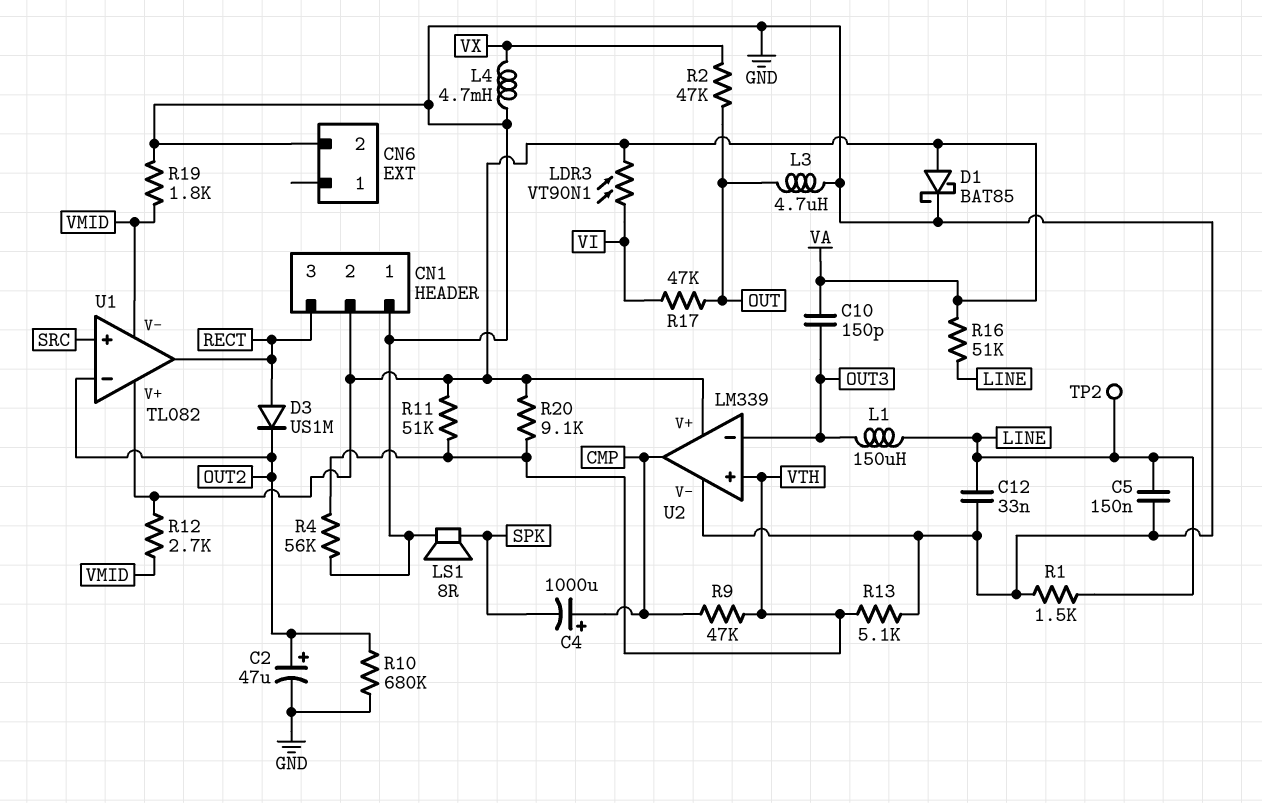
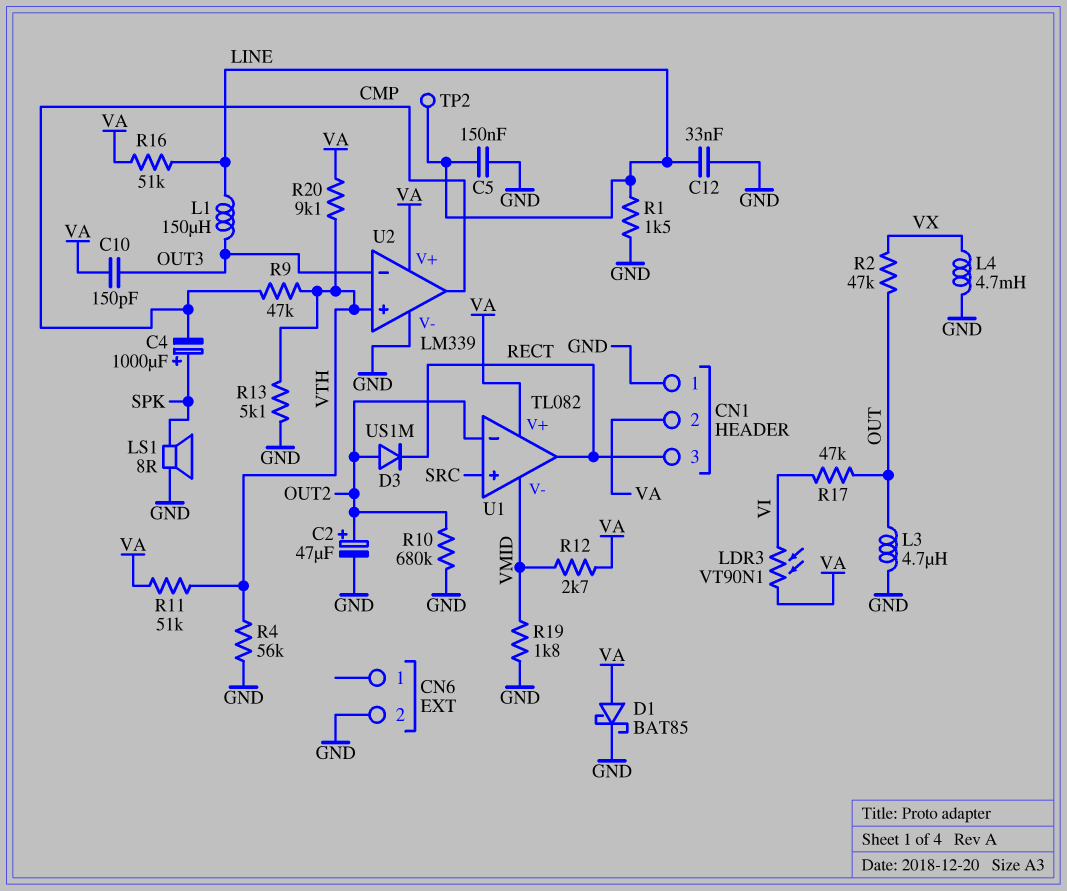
C4: 1000uF (plus CMP, minus SPK) -> 1000uF (plus SPK, minus CMP)
D3: diode US1M (A RECT, K OUT2) -> diode US1M (A OUT2, K RECT)

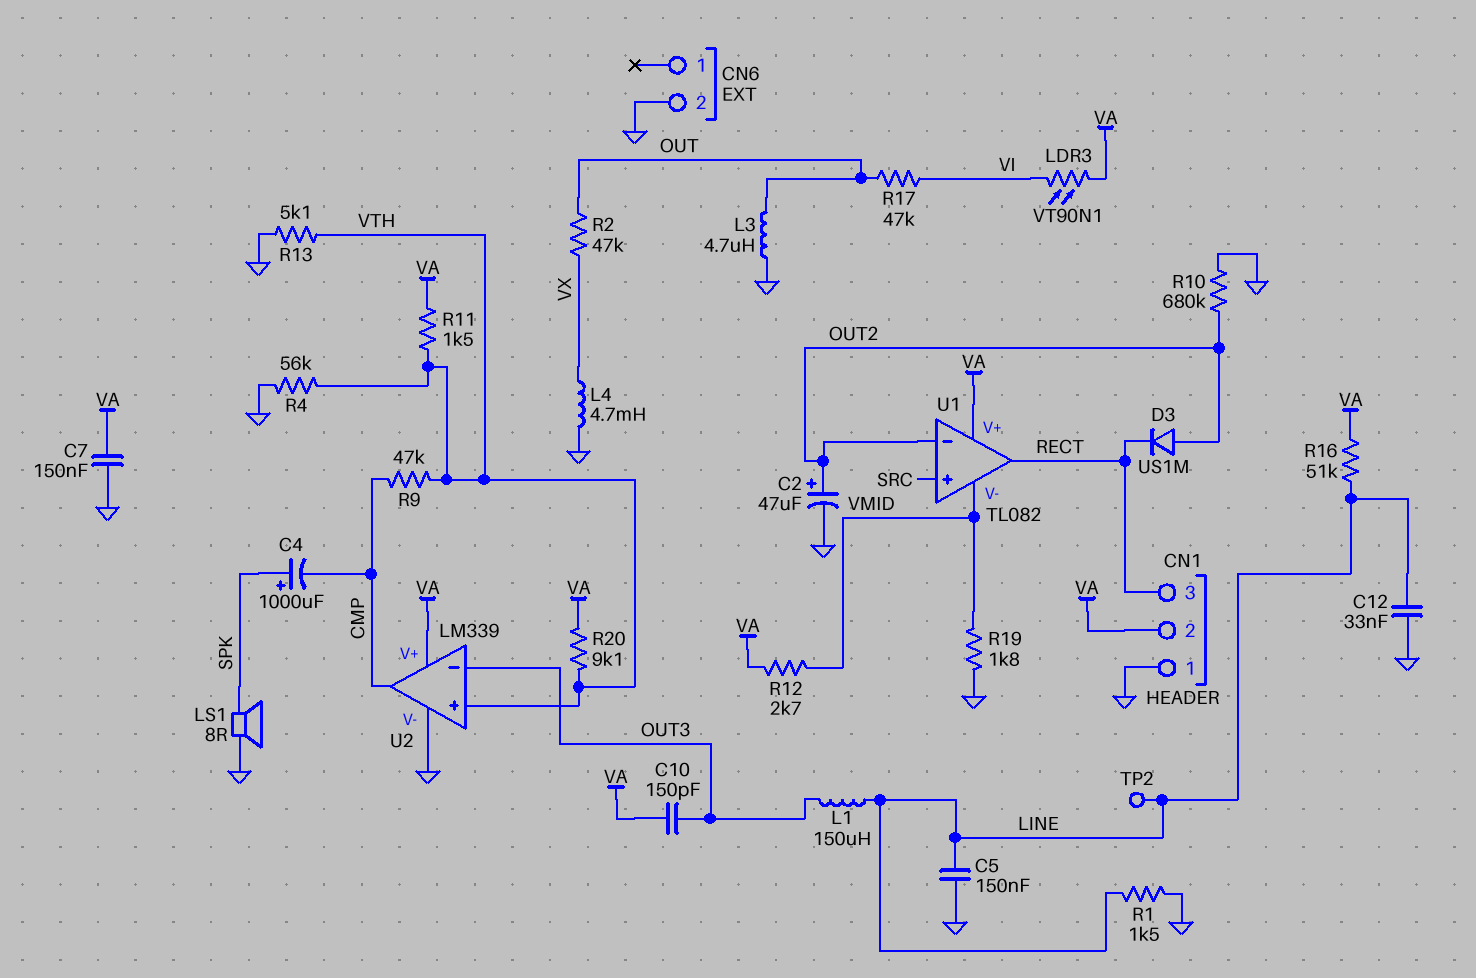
C7: none -> 150nF (GND, VA)
D1: schottky BAT85 (A VA, K GND) -> none
R11: 51k (VA, VTH) -> 1.5k (VA, VTH)

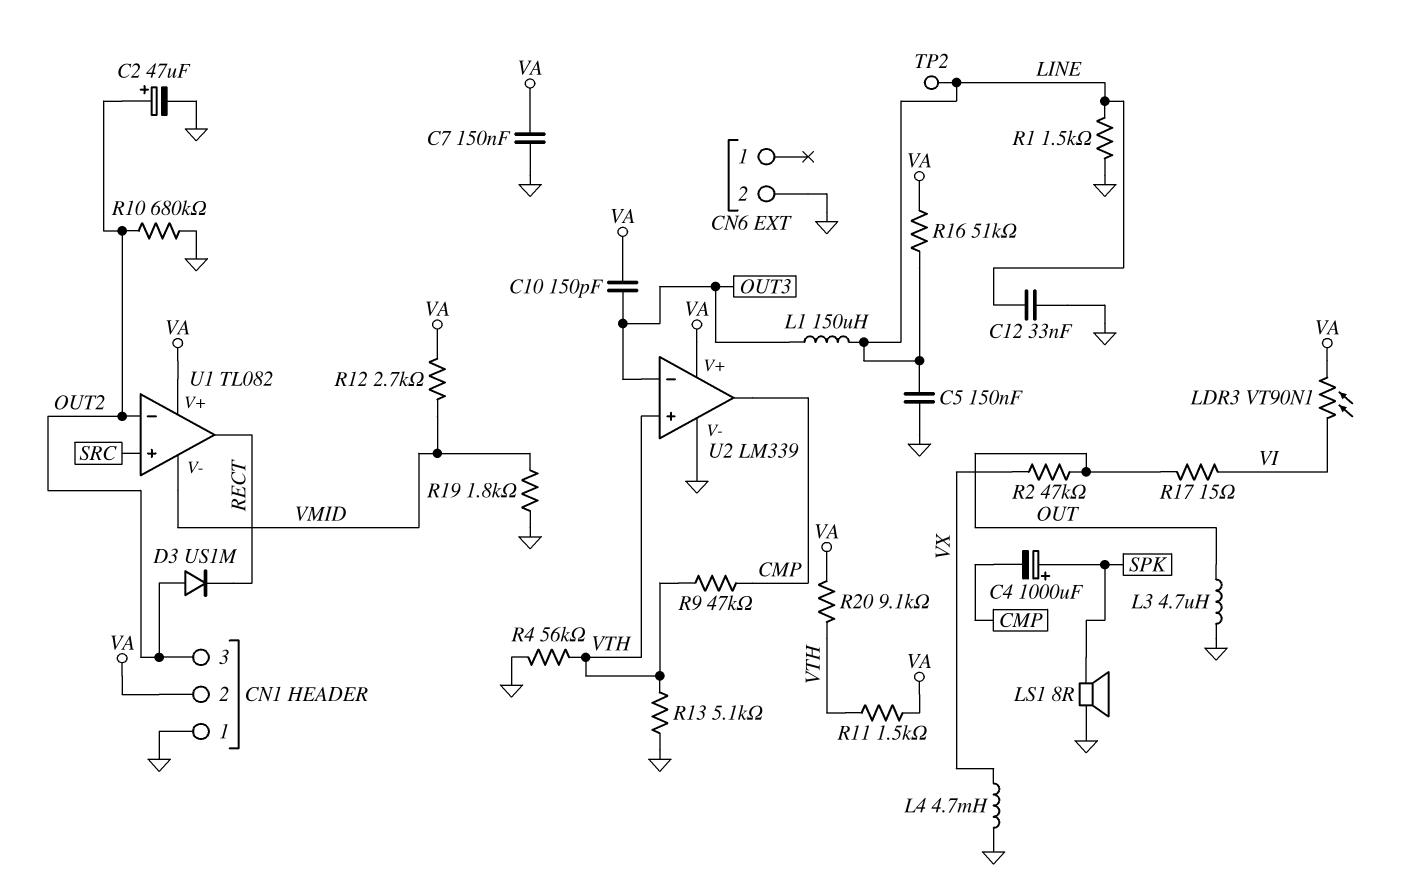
CN1 pin 3: RECT -> OUT2
R17: 47k (OUT, VI) -> 15 (OUT, VI)

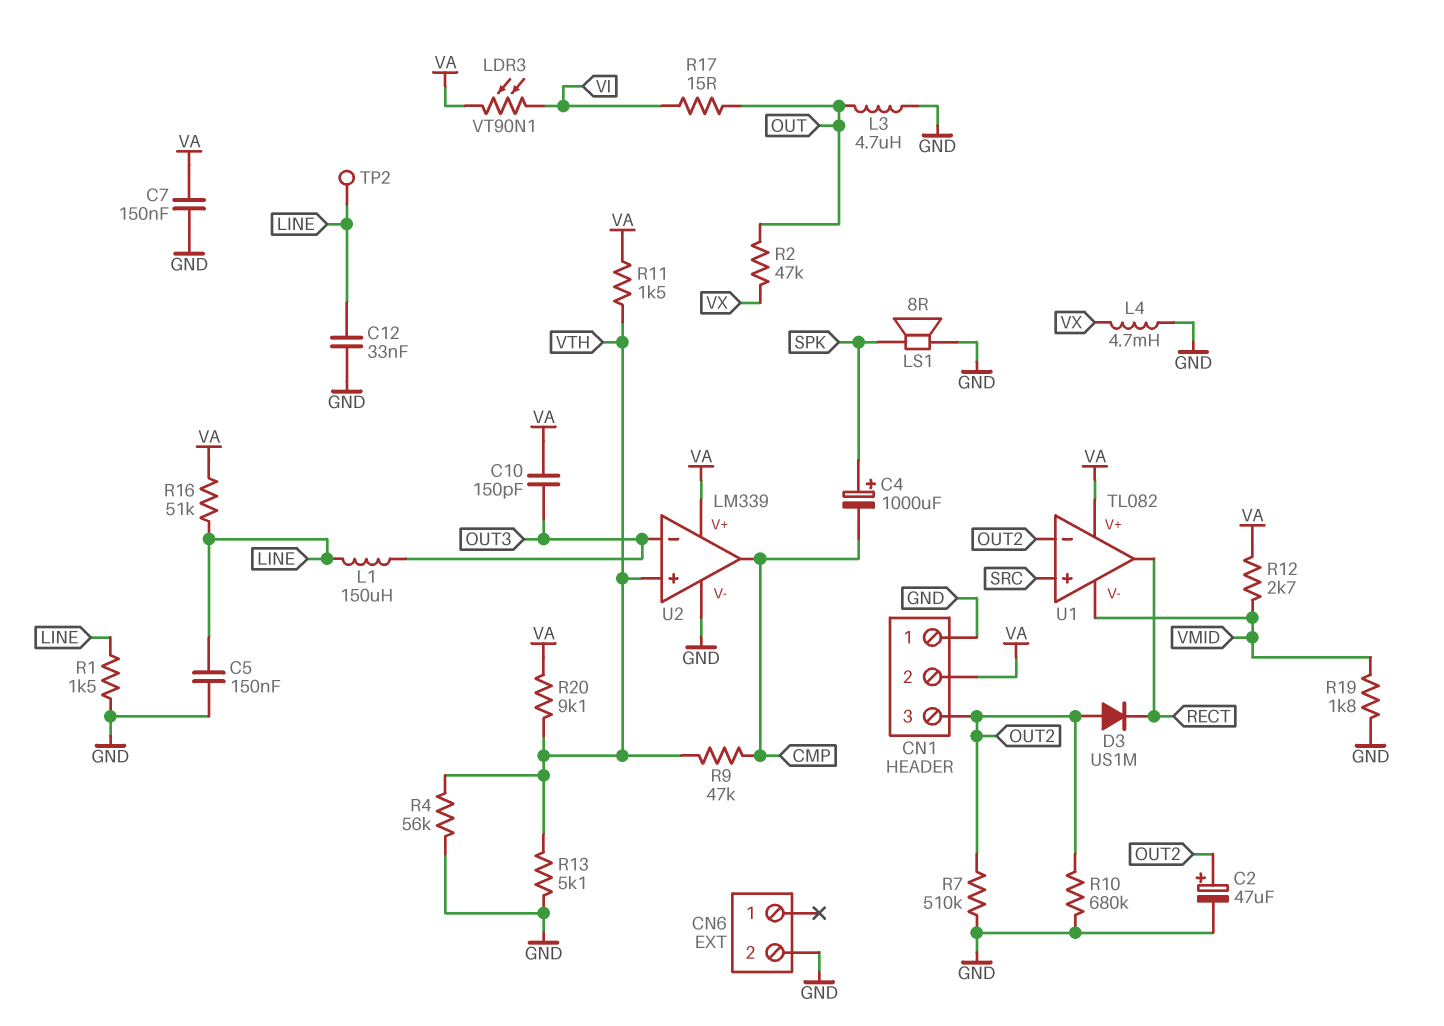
R7: none -> 510k (GND, OUT2)

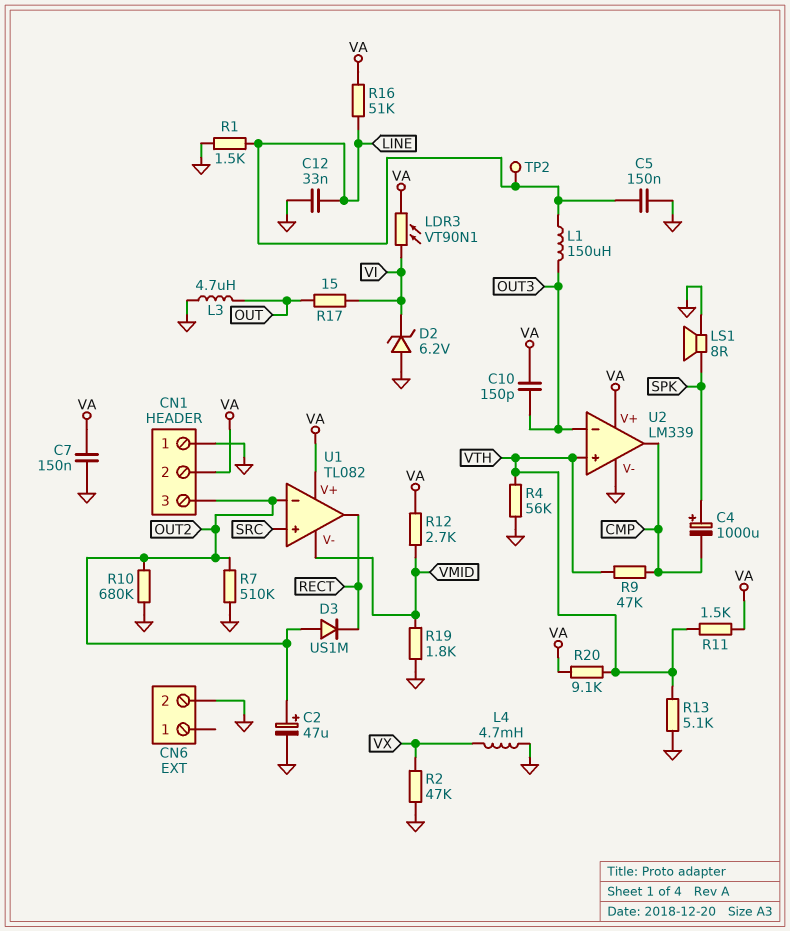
D2: none -> zener 6.2V (A GND, K VI)
R2: 47k (OUT, VX) -> 47k (GND, VX)

